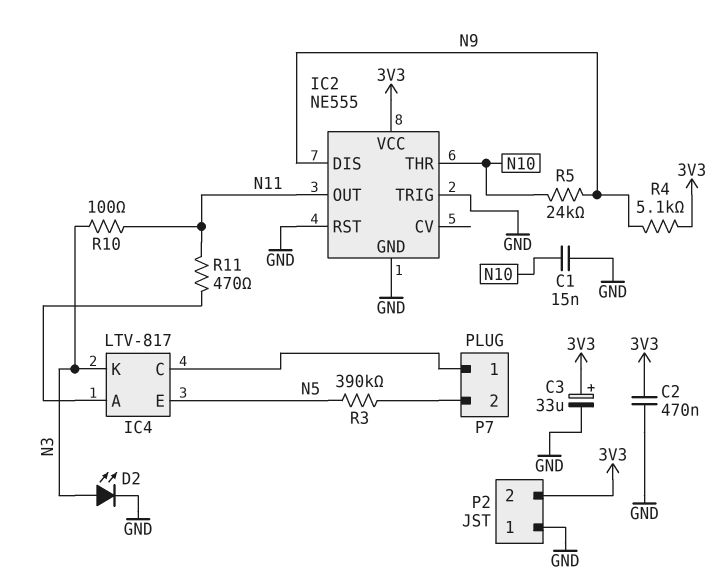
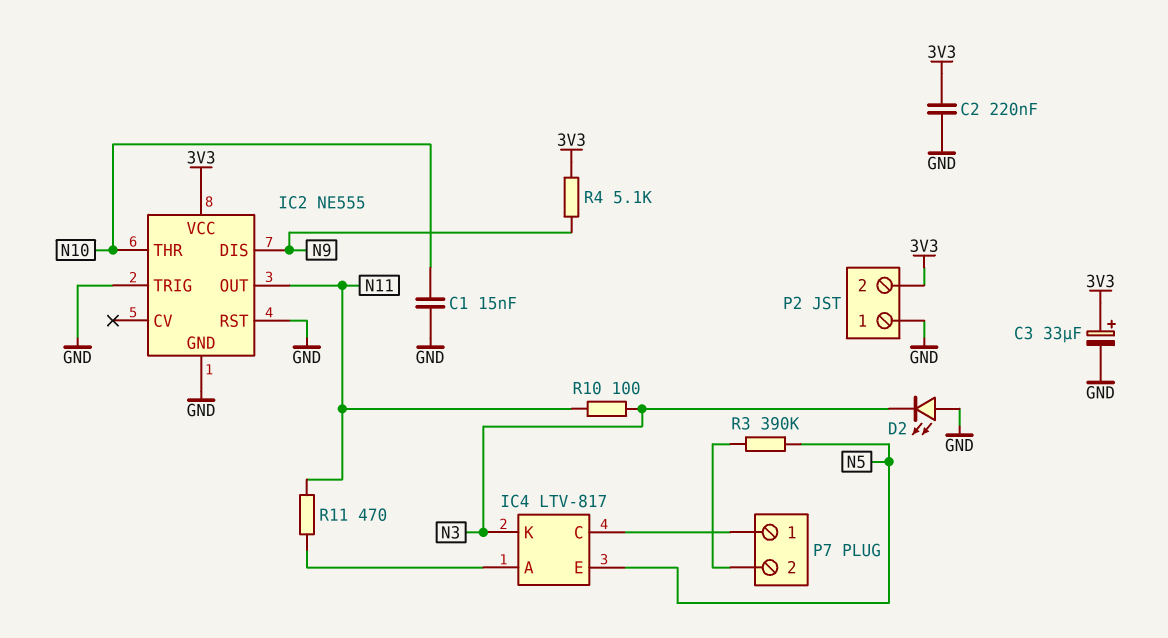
C2: 470nF (3V3, GND) -> 220nF (3V3, GND)
D2: LED (A N3, K GND) -> LED (A GND, K N3)
R5: 24k (N9, N10) -> none

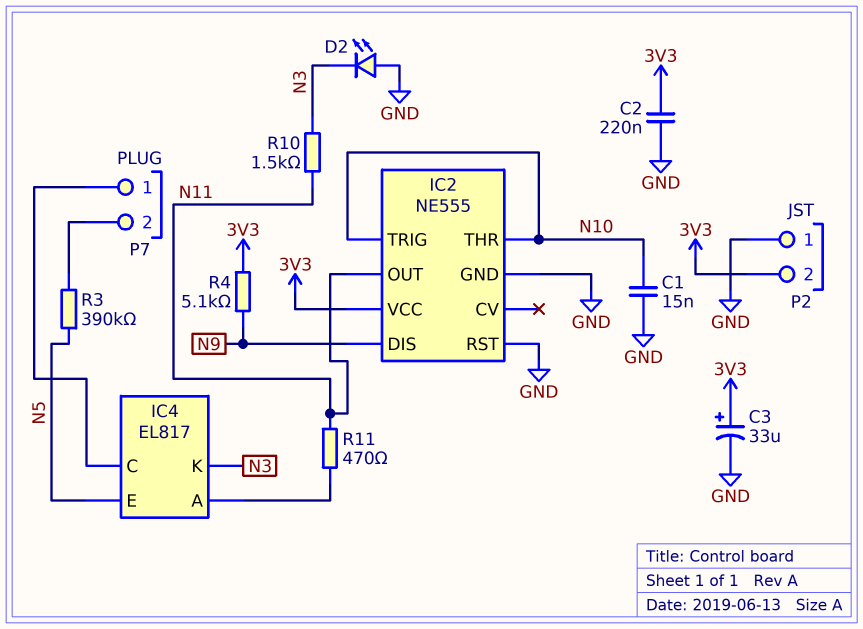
IC2 pin TRIG: GND -> N10
IC4: LTV-817 -> EL817
R10: 100 (N3, N11) -> 1.5k (N3, N11)

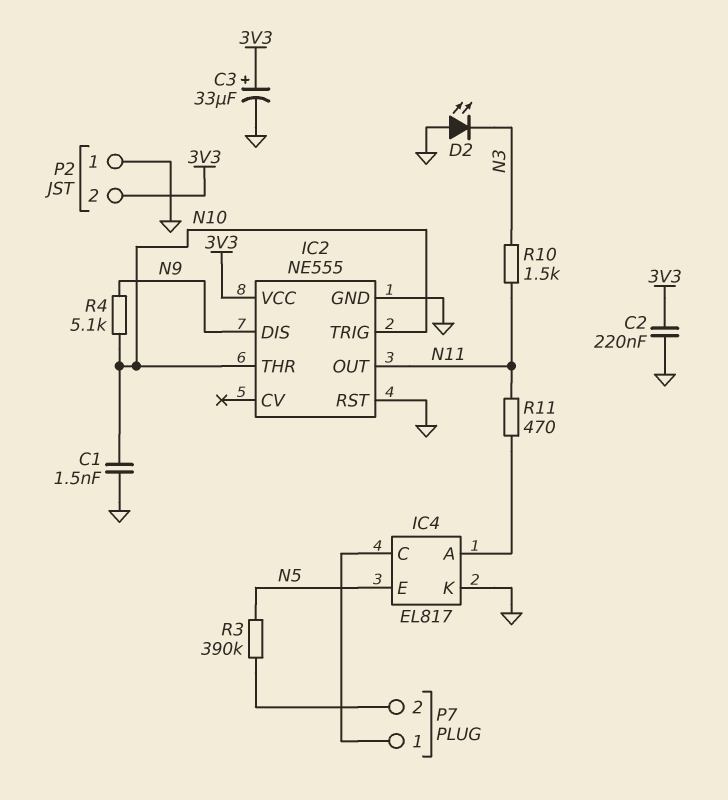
C1: 15nF (GND, N10) -> 1.5nF (GND, N10)
IC4 pin K: N3 -> GND
R4: 5.1k (3V3, N9) -> 5.1k (N9, N10)

